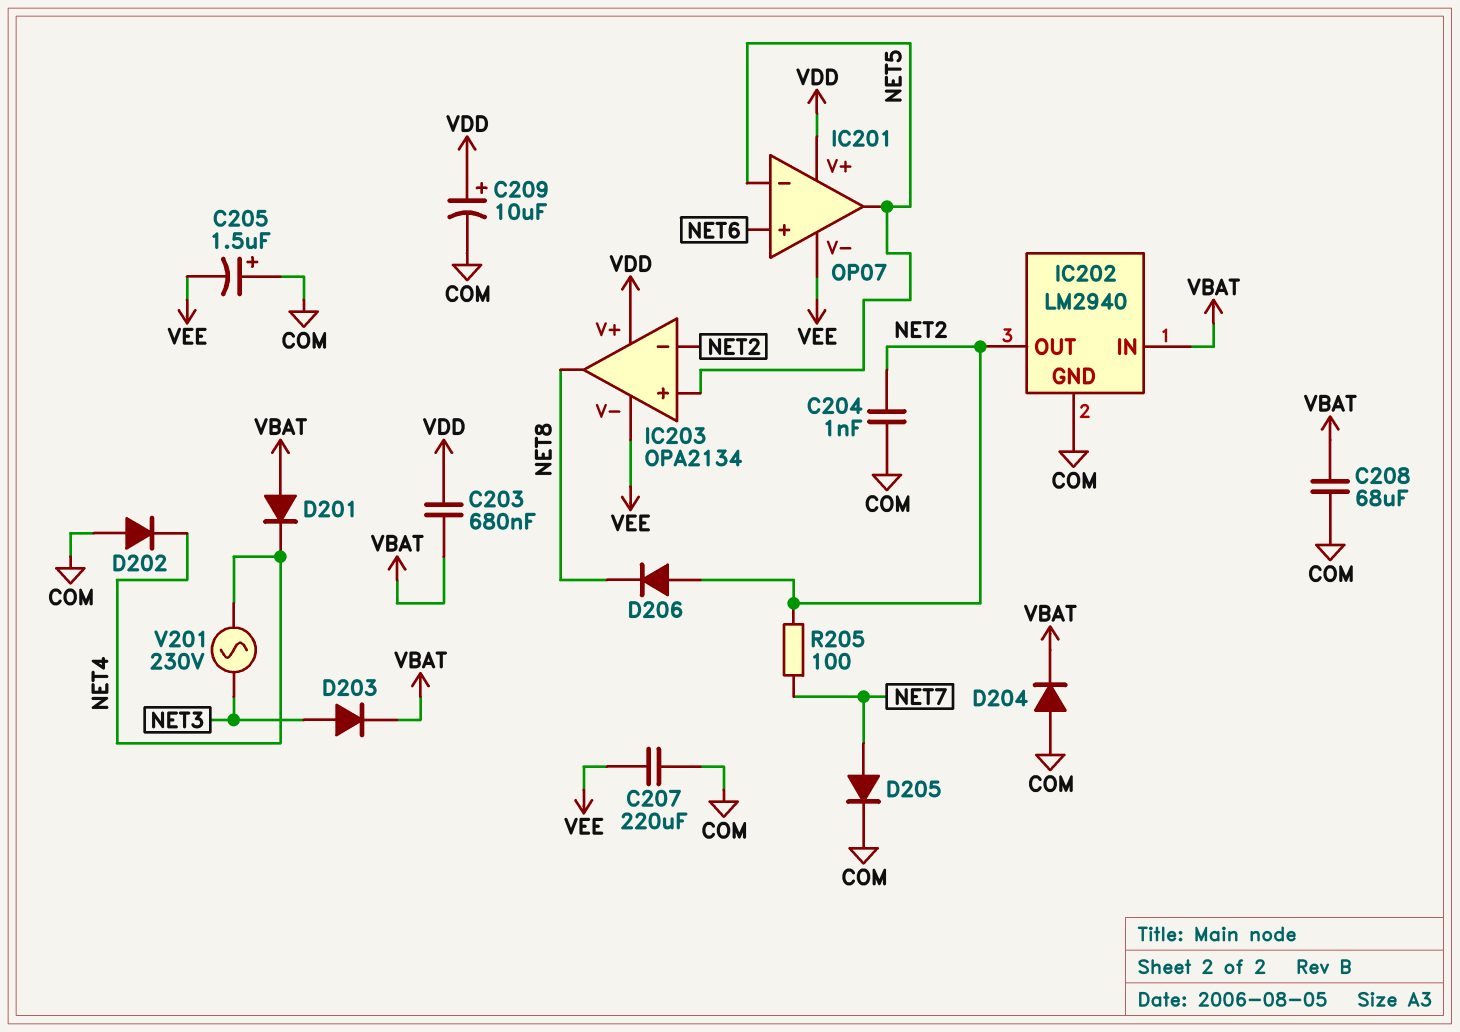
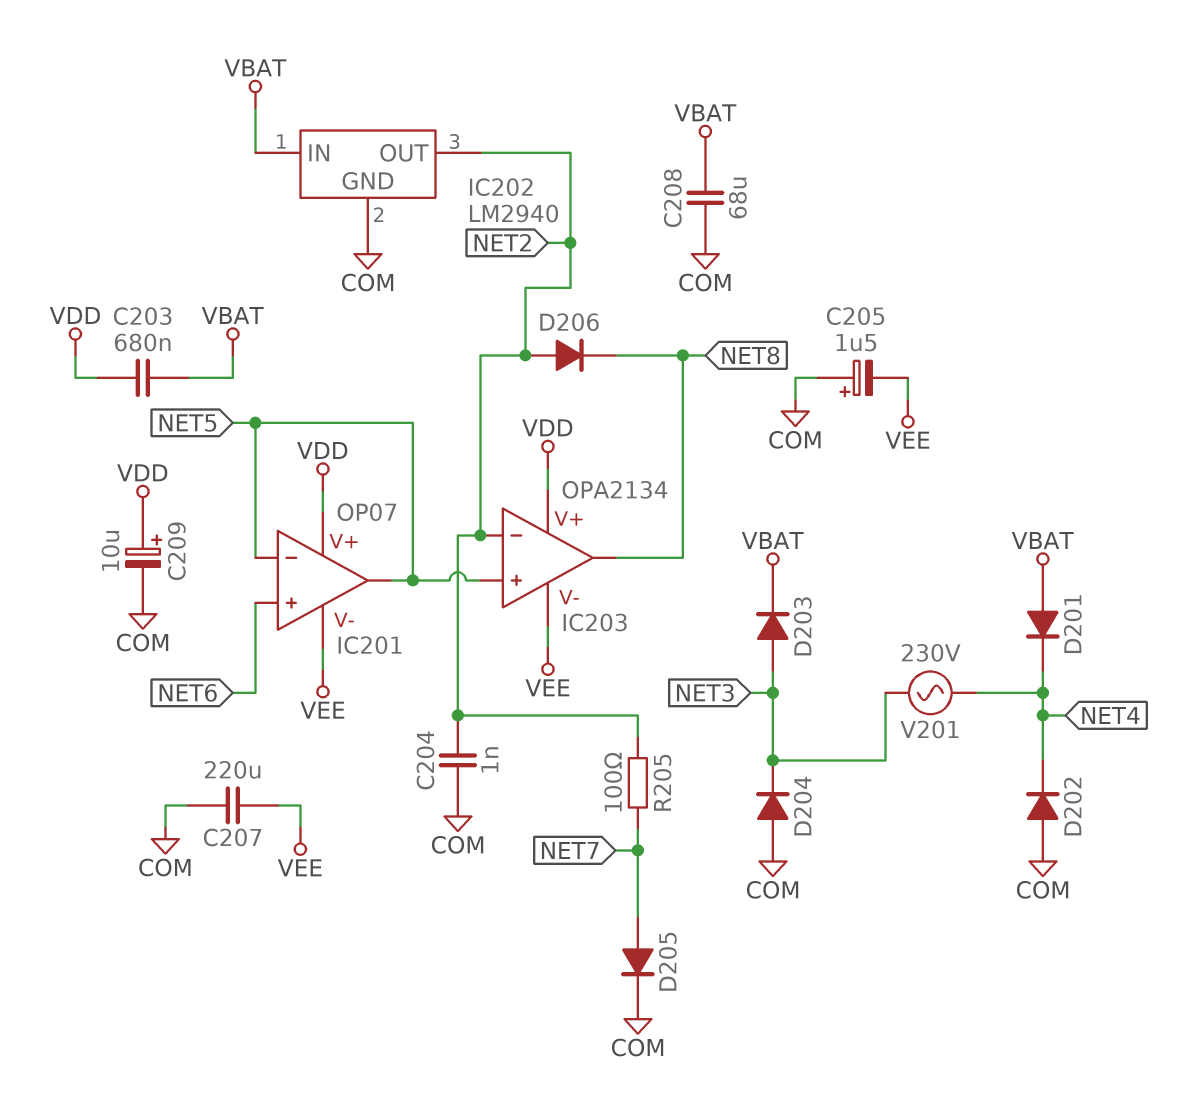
D204: diode (A COM, K VBAT) -> diode (A COM, K NET3)

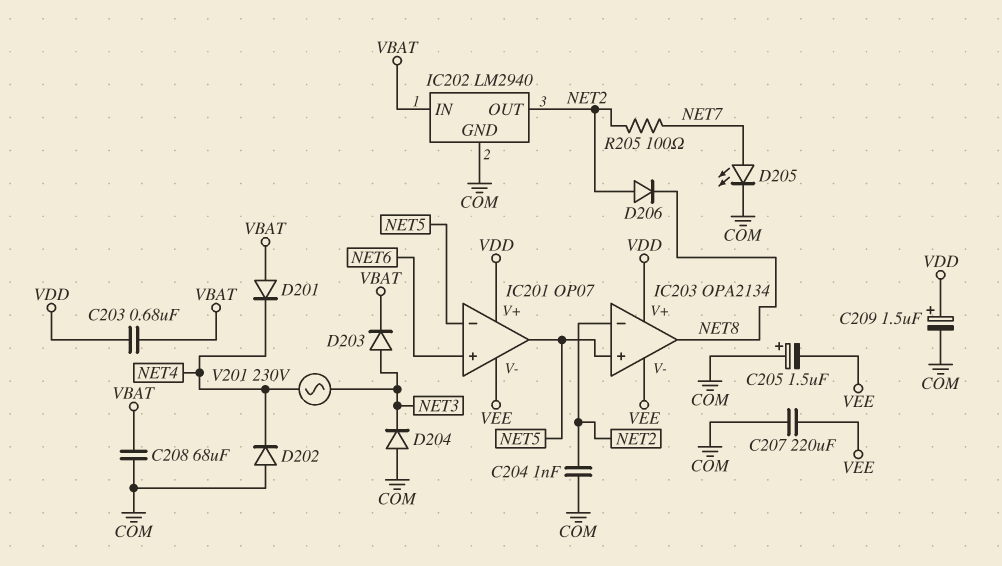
C209: 10uF (plus VDD, minus COM) -> 1.5uF (plus VDD, minus COM)
D205: diode (A NET7, K COM) -> LED (A NET7, K COM)

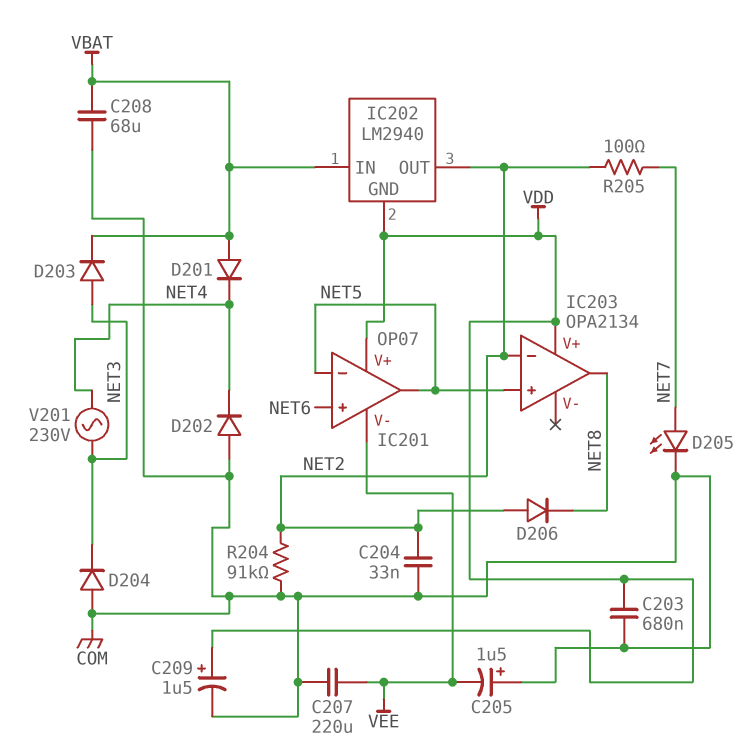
C203: 680nF (VBAT, VDD) -> 680nF (COM, VDD)
C204: 1nF (COM, NET2) -> 33nF (COM, NET2)
IC202 pin GND: COM -> VDD
IC203 pin V-: VEE -> none
R204: none -> 91k (COM, NET2)

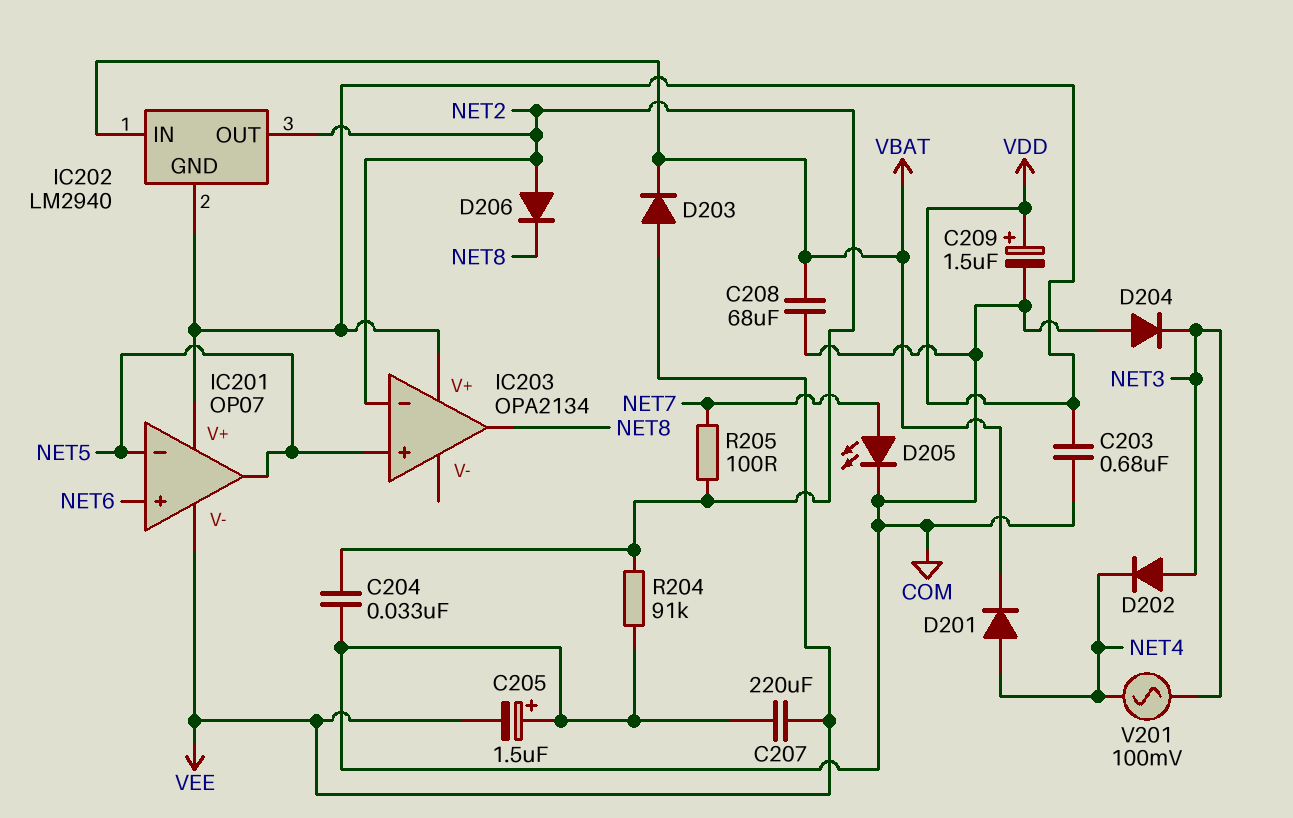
D201: diode (A VBAT, K NET4) -> diode (A NET4, K VBAT)
D202: diode (A COM, K NET4) -> diode (A NET3, K NET4)
D203: diode (A NET3, K VBAT) -> diode (A VEE, K VBAT)
V201: AC 230V (NET3, NET4) -> AC 100mV (NET3, NET4)

